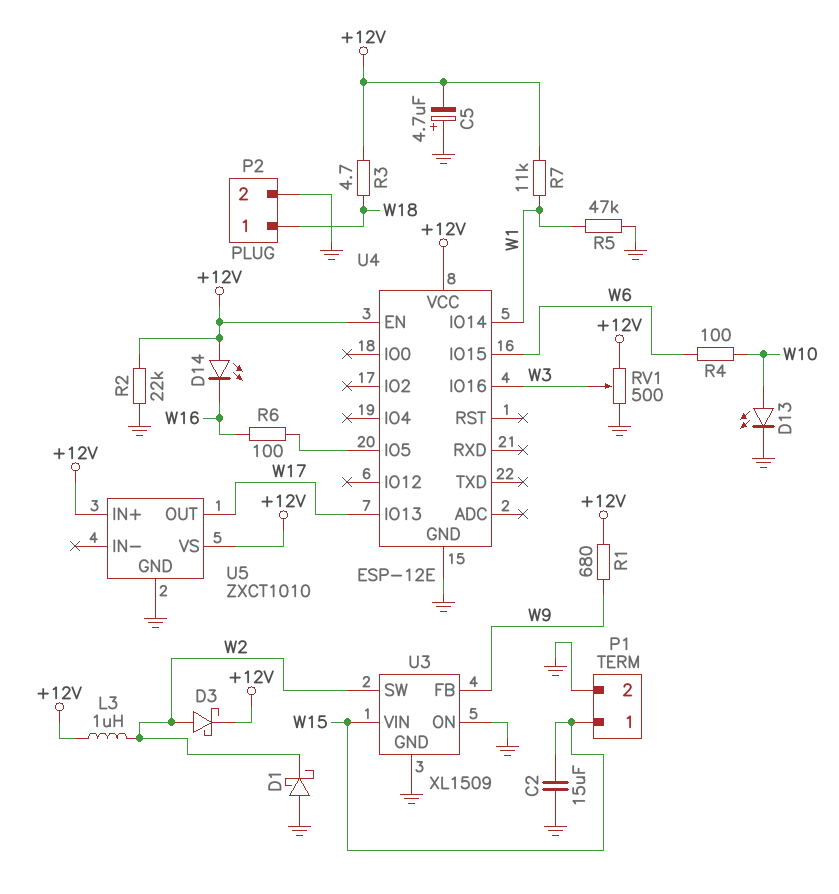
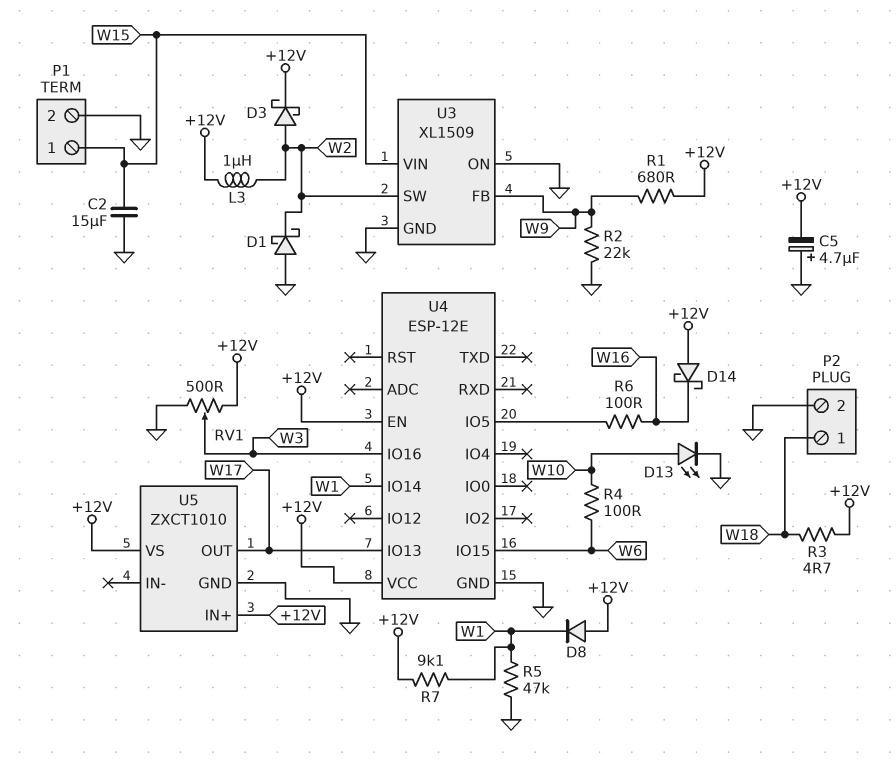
D8: none -> diode (A +12V, K W1)
D14: LED (A +12V, K W16) -> schottky (A +12V, K W16)
R2: 22k (+12V, GND) -> 22k (GND, W9)
R7: 11k (+12V, W1) -> 9.1k (+12V, W1)

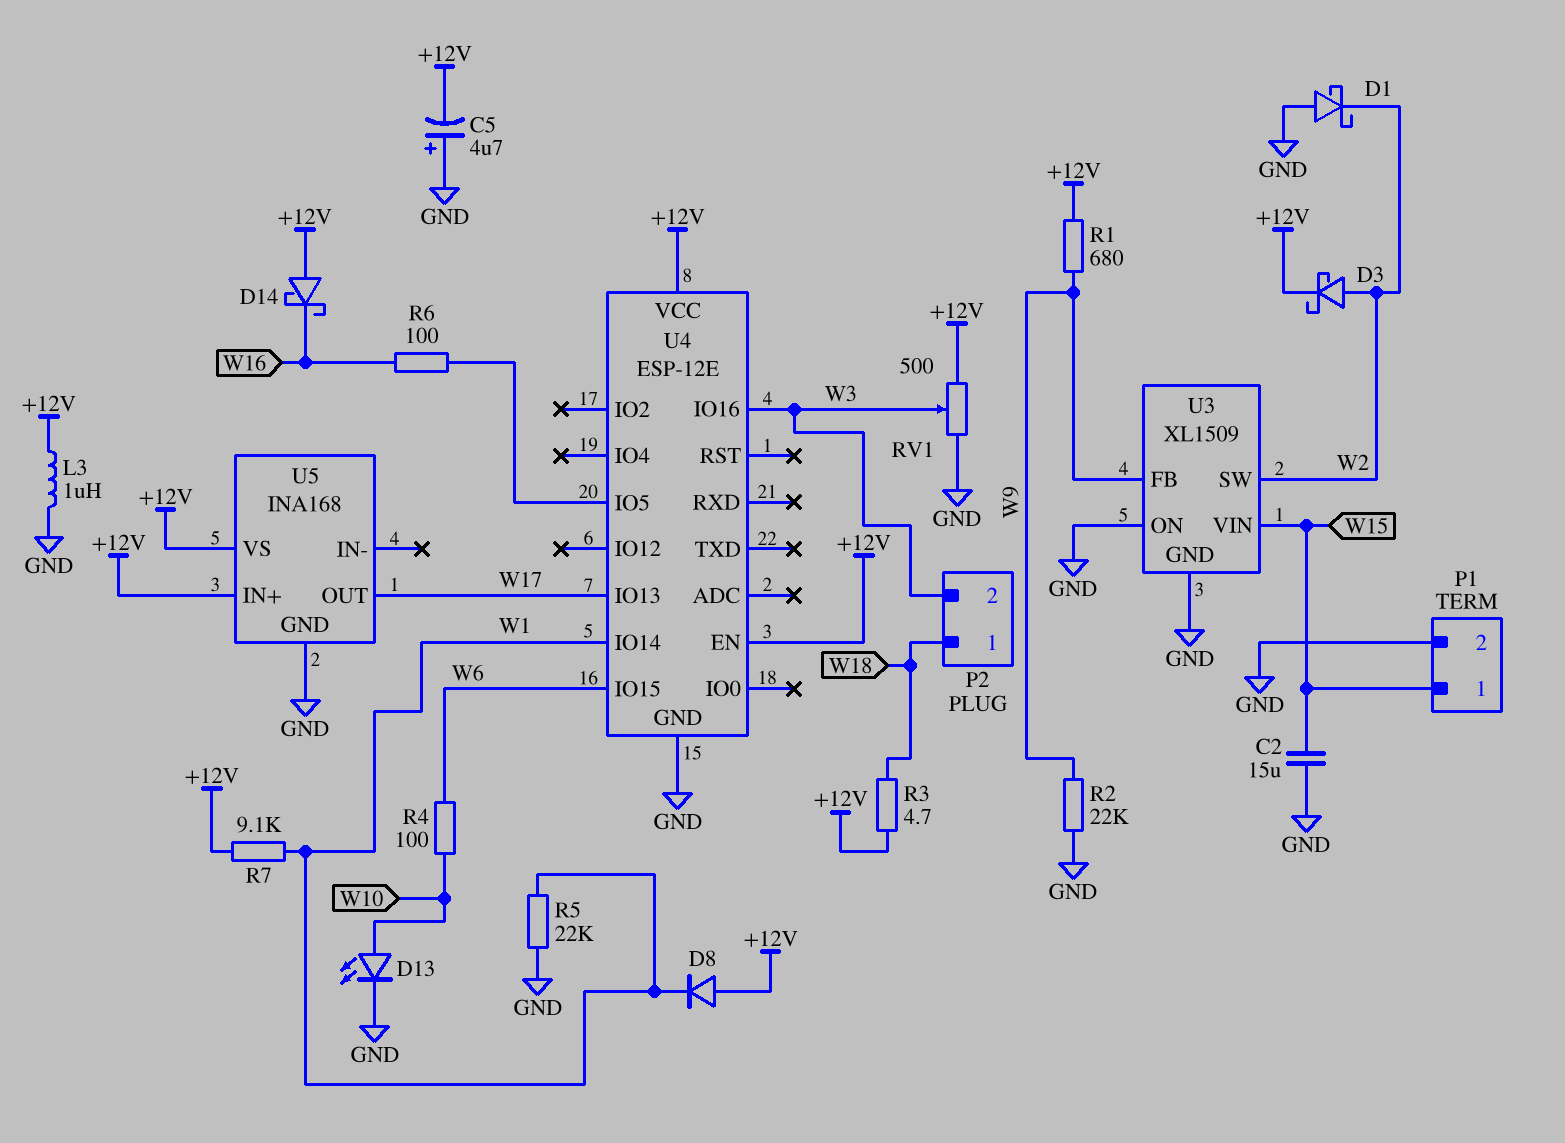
L3: 1uH (+12V, W2) -> 1uH (+12V, GND)
P2 pin 2: GND -> W3
R5: 47k (GND, W1) -> 22k (GND, W1)
U5: ZXCT1010 -> INA168

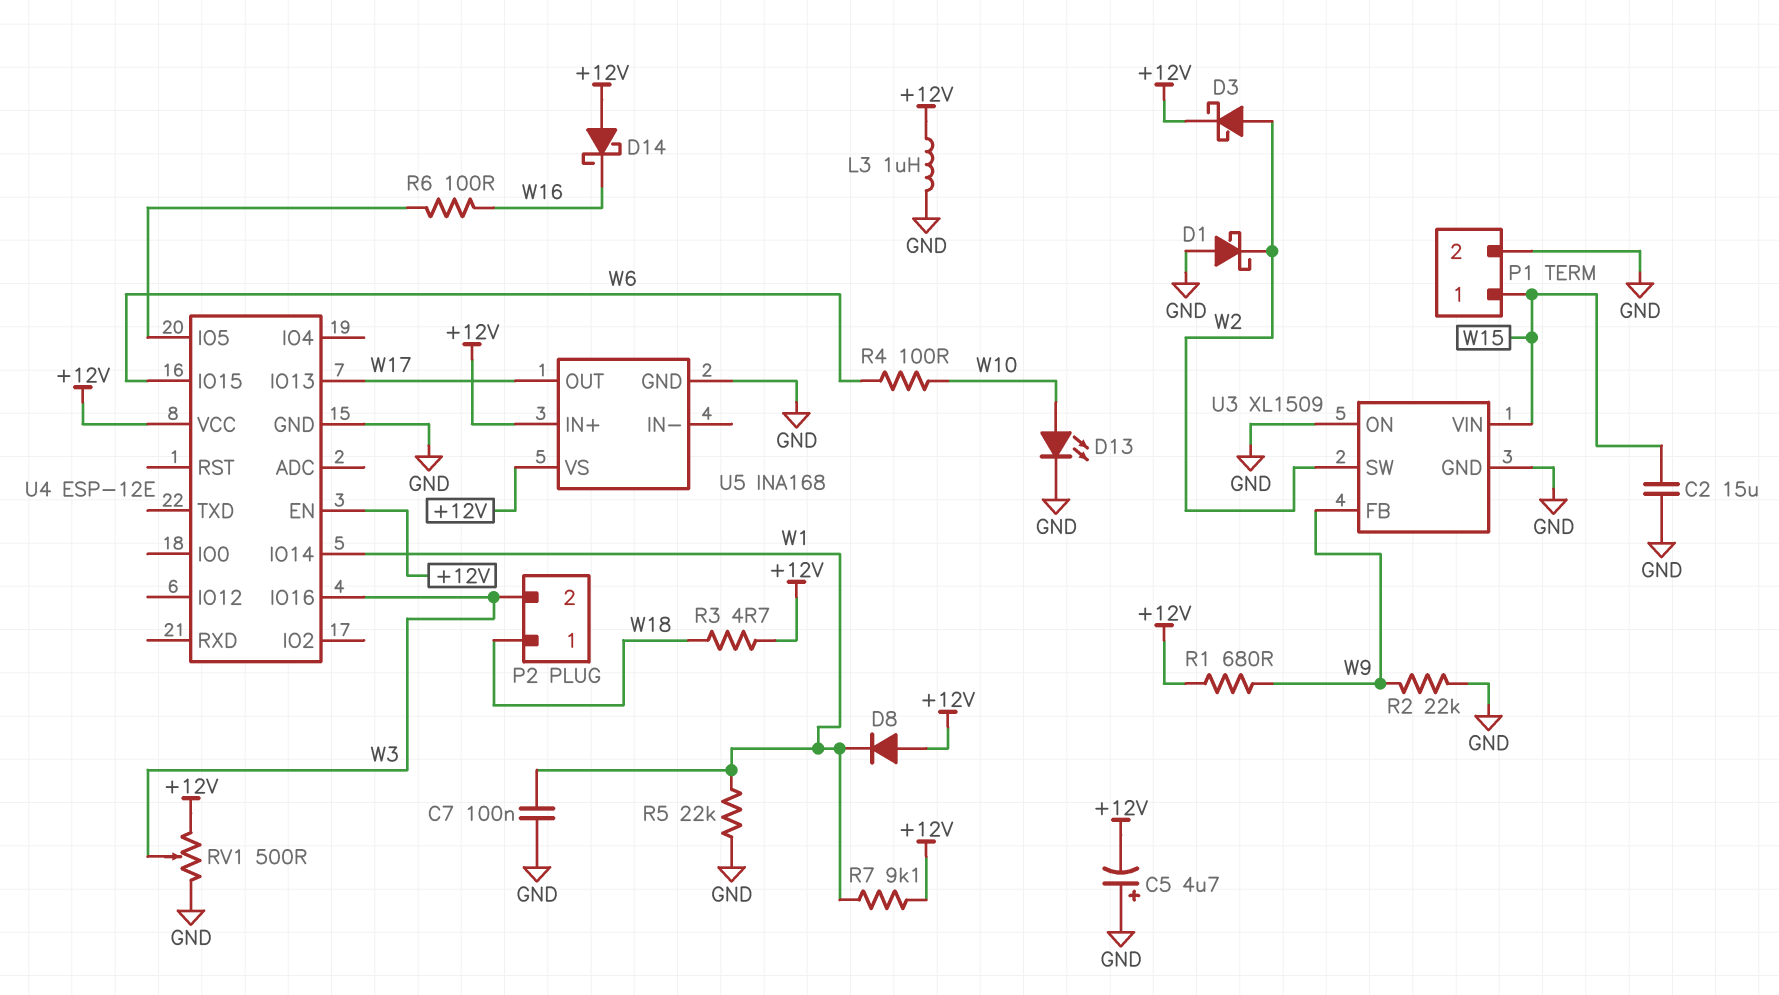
C7: none -> 100nF (GND, W1)

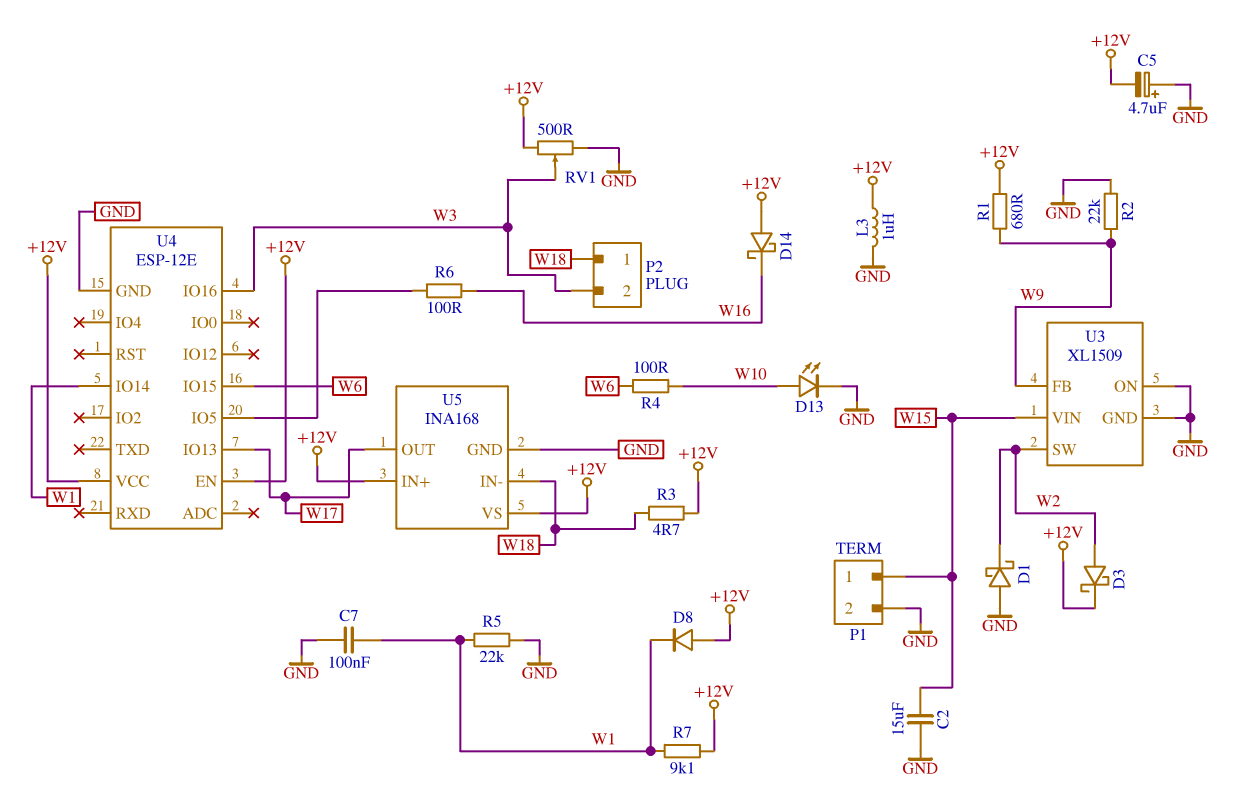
U5 pin IN-: none -> W18

